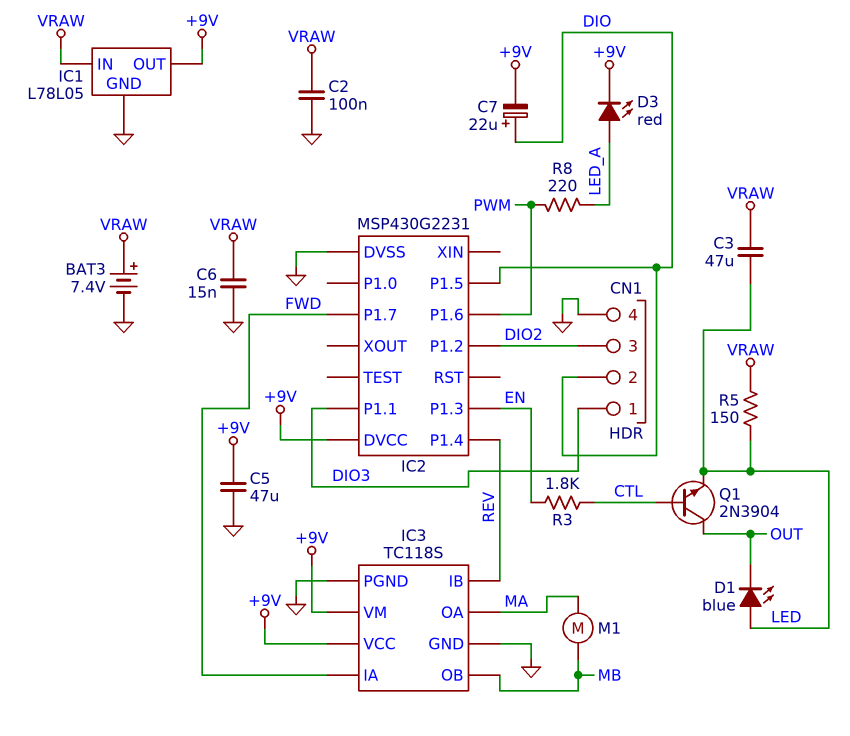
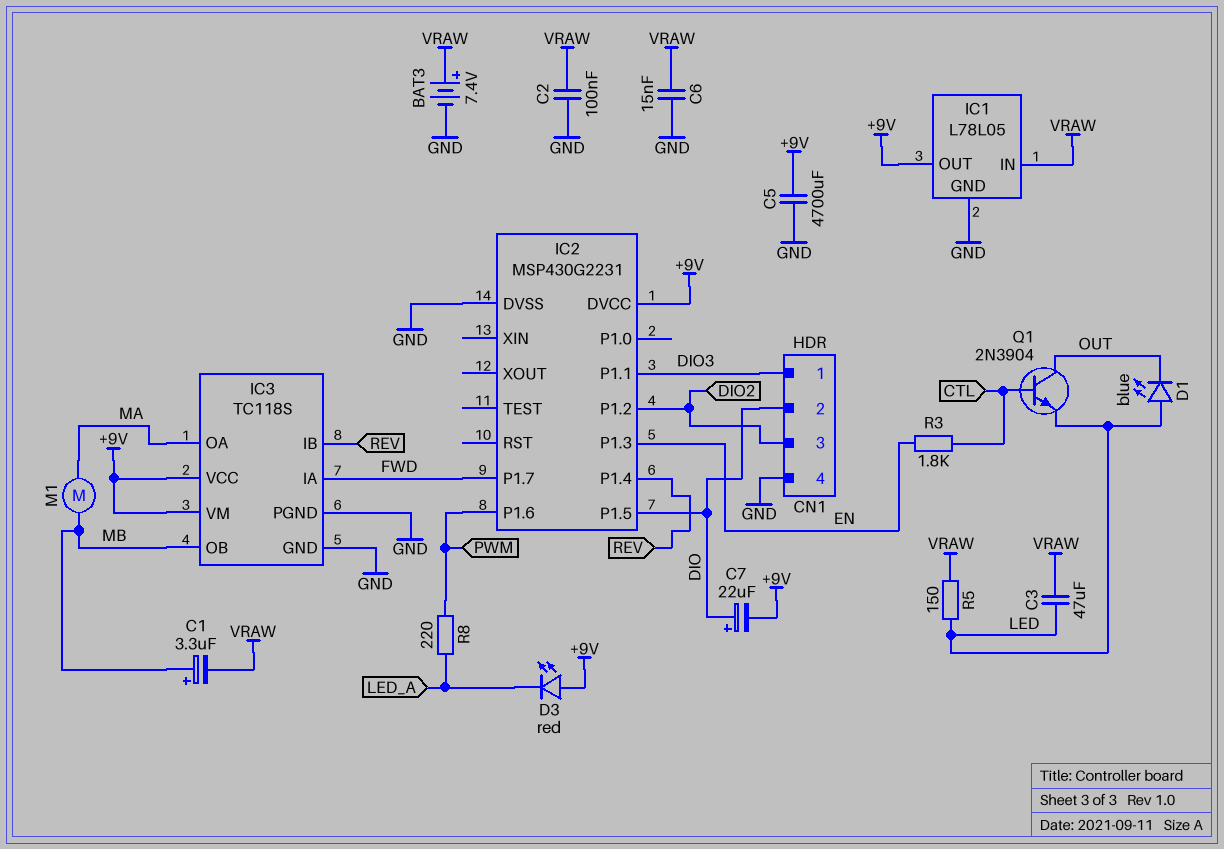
C1: none -> 3.3uF (plus MB, minus VRAW)
C5: 47uF (+9V, GND) -> 4700uF (+9V, GND)
D3: LED red (A LED_A, K +9V) -> LED red (A +9V, K LED_A)

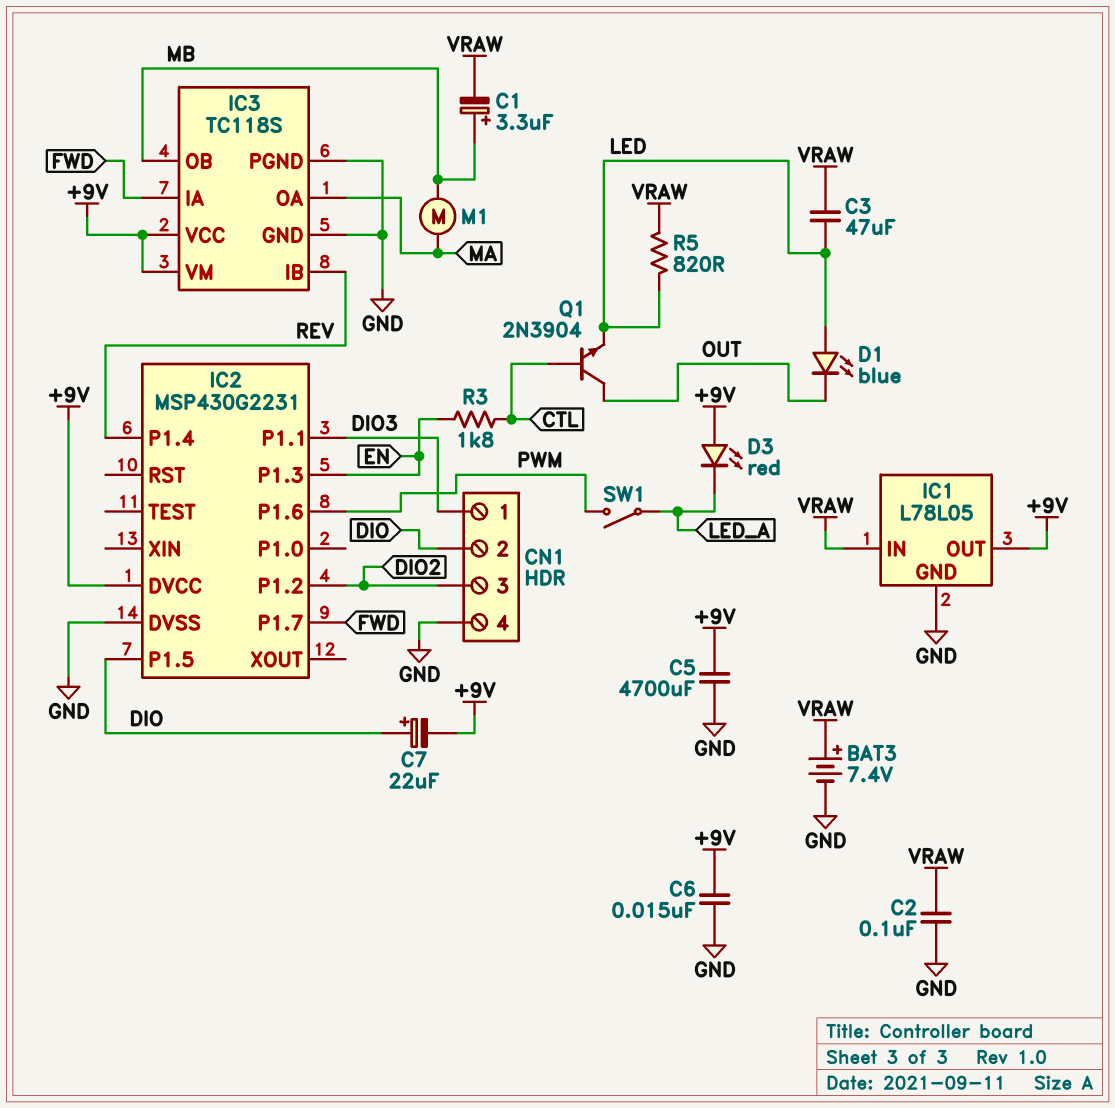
C6: 15nF (GND, VRAW) -> 15nF (+9V, GND)
R5: 150 (LED, VRAW) -> 820 (LED, VRAW)
R8: 220 (LED_A, PWM) -> none
SW1: none -> switch (LED_A, PWM)

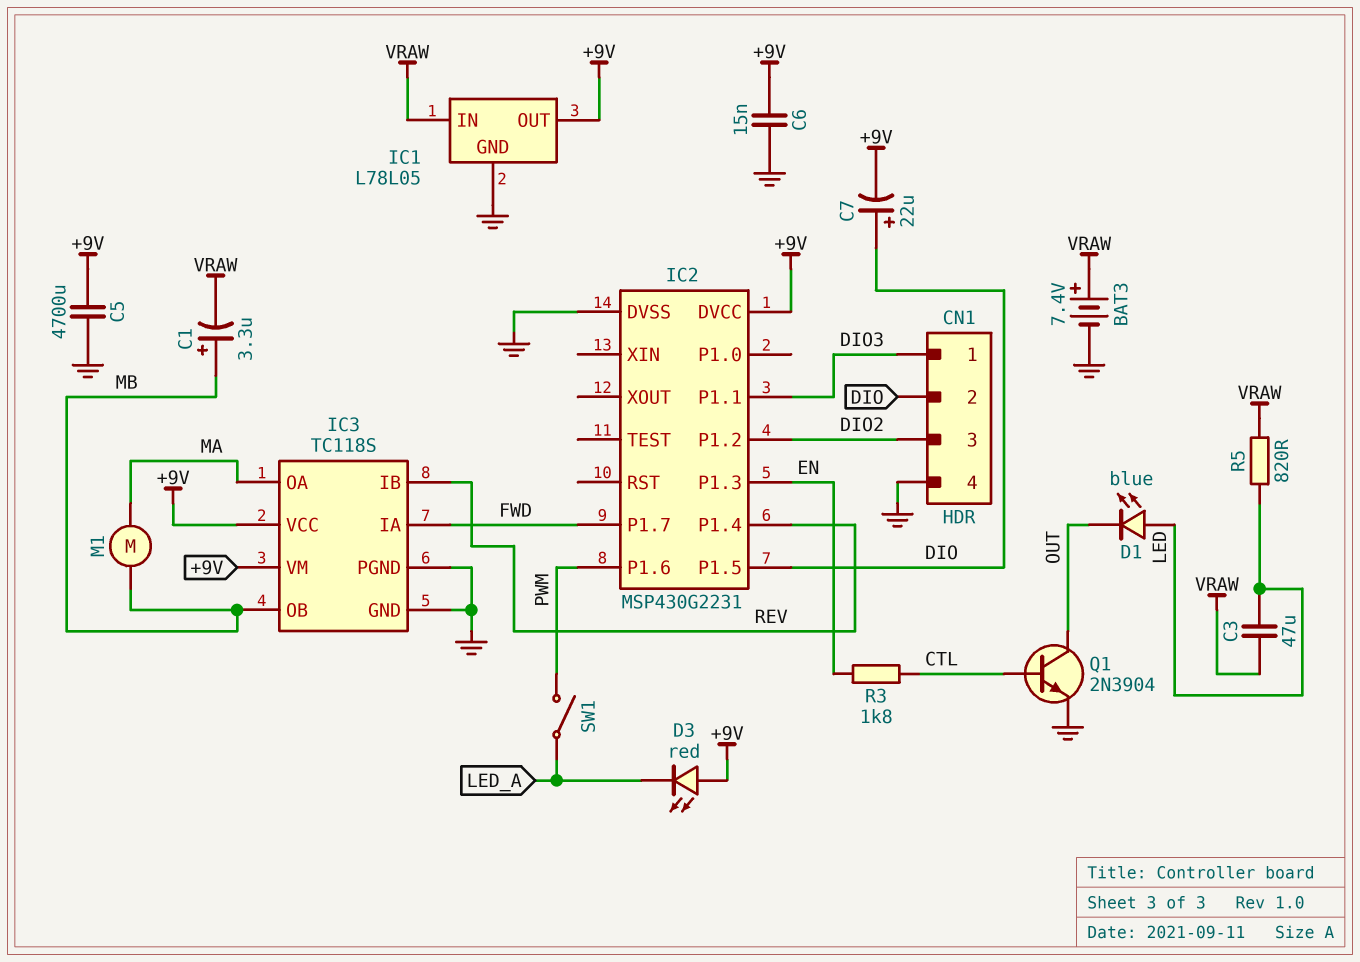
C2: 100nF (GND, VRAW) -> none
Q1: NPN 2N3904 (B CTL, C OUT, E LED) -> NPN 2N3904 (B CTL, C OUT, E GND)

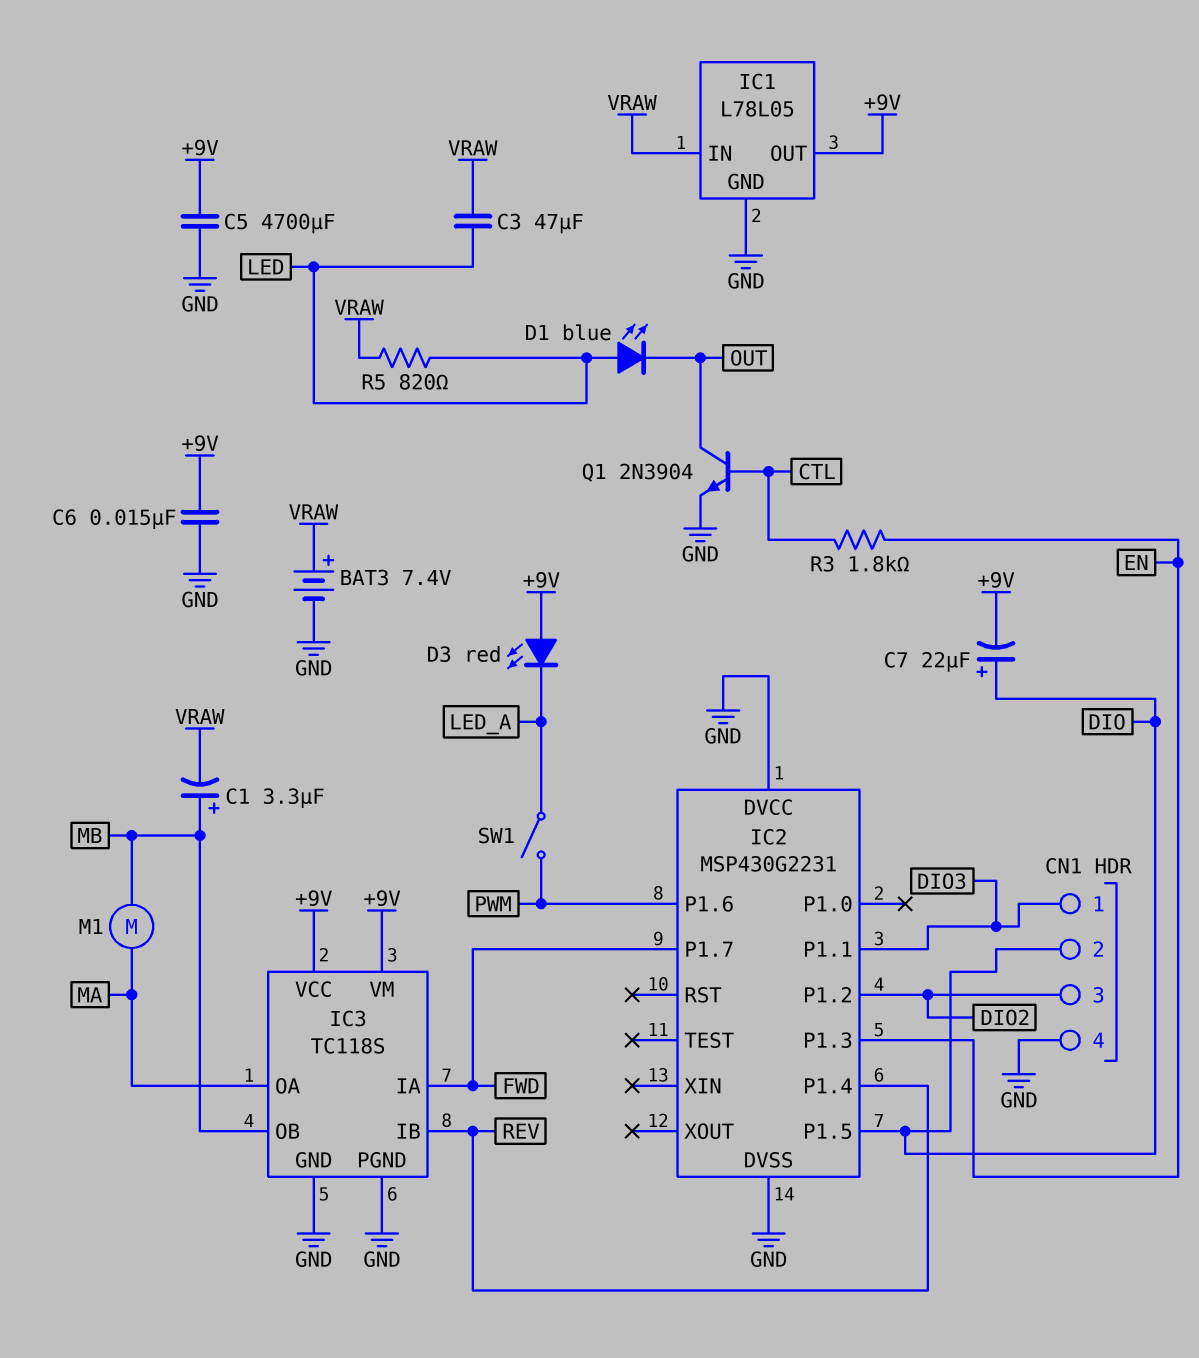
IC2 pin DVCC: +9V -> GND

